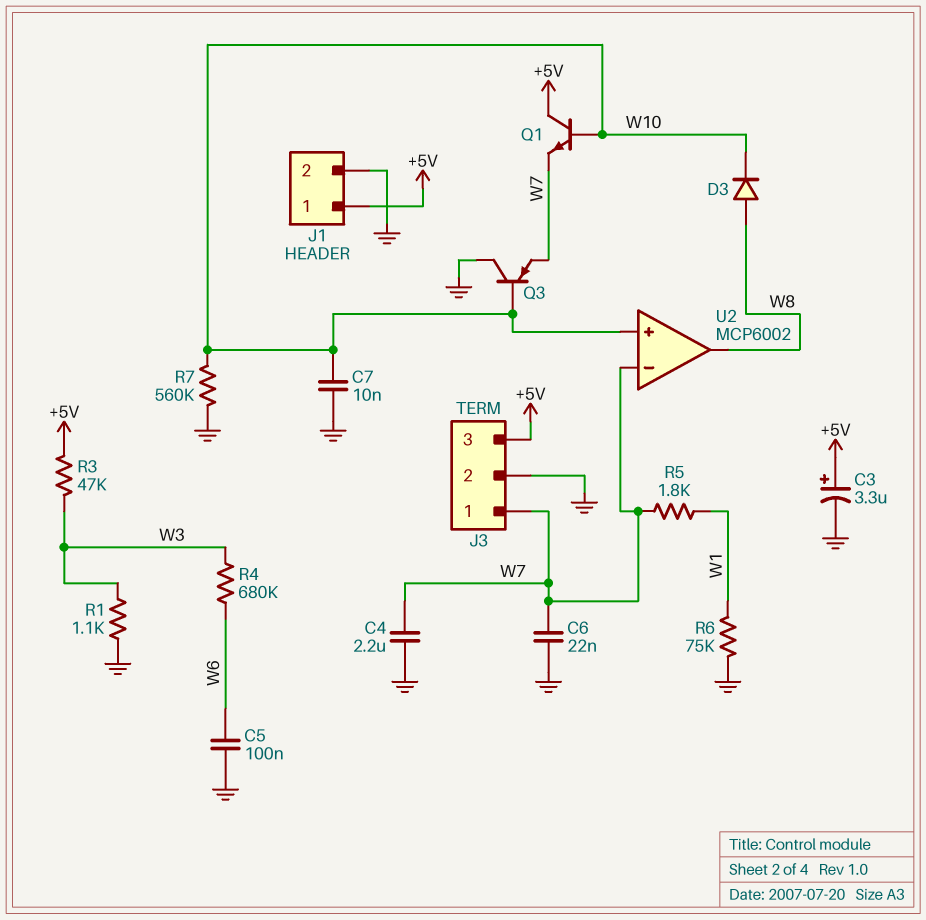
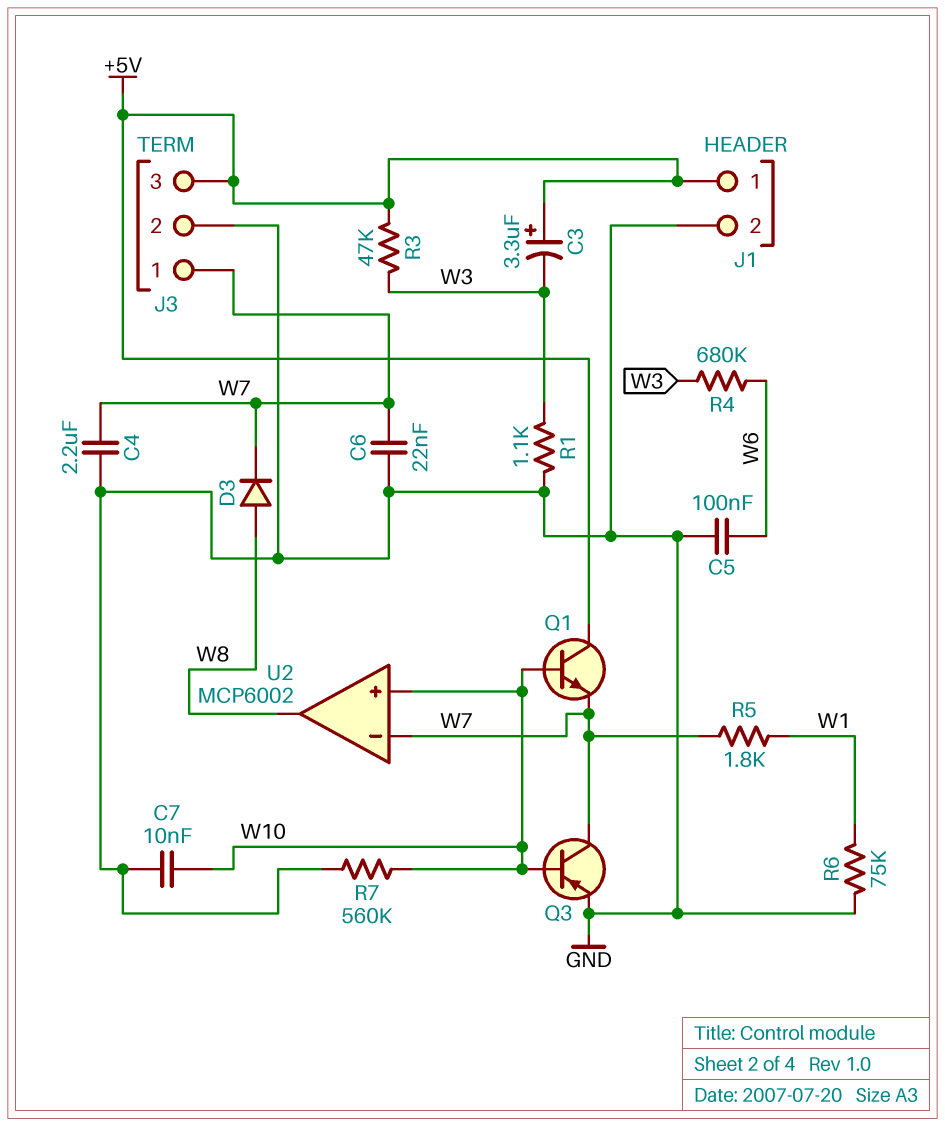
C3: 3.3uF (plus +5V, minus GND) -> 3.3uF (plus +5V, minus W3)
D3: diode (A W8, K W10) -> diode (A W8, K W7)
Q3: PNP (B W10, C GND, E W7) -> PNP (B W10, C W7, E GND)

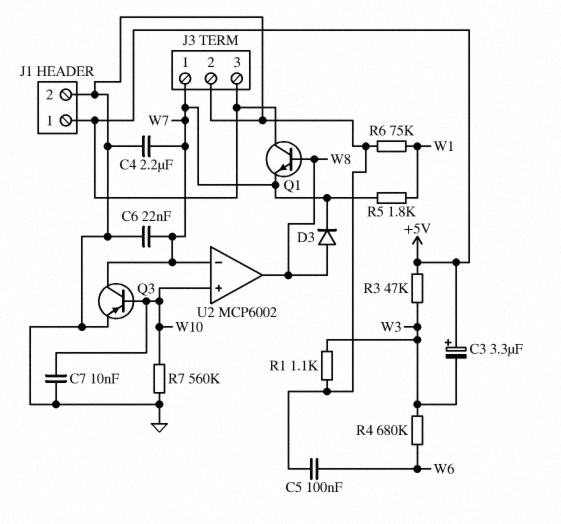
Q1: NPN (B W10, C +5V, E W7) -> NPN (B W8, C +5V, E W7)

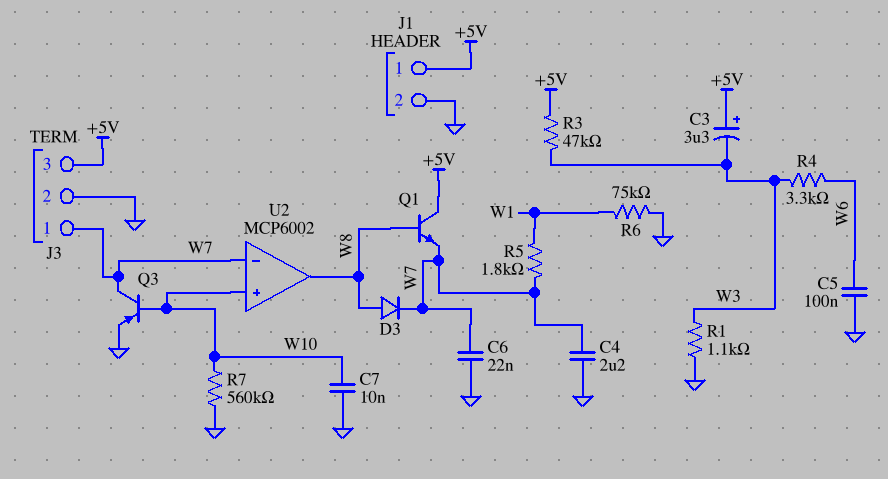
R4: 680k (W3, W6) -> 3.3k (W3, W6)

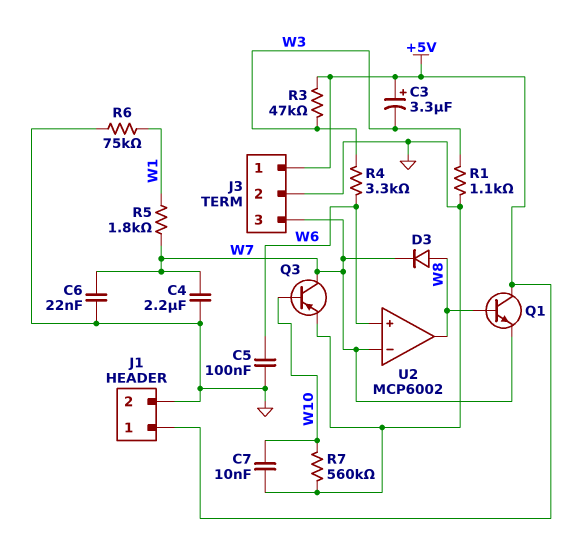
J3 pin 1: W7 -> +5V
J3 pin 3: +5V -> W7
U2 pin in+: W10 -> W6

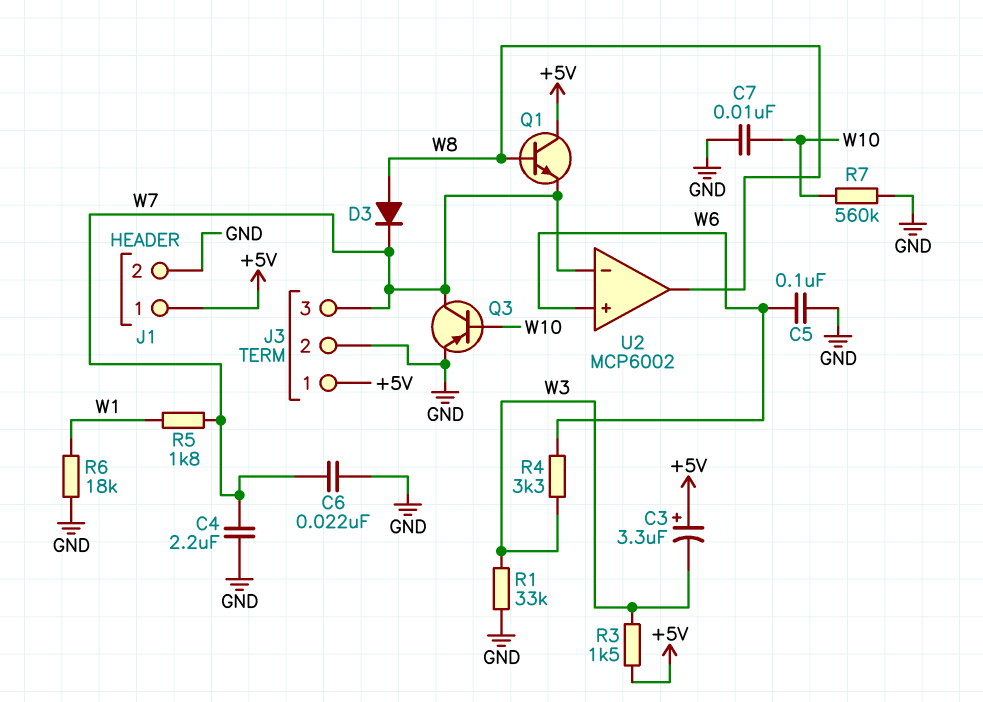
R1: 1.1k (GND, W3) -> 33k (GND, W3)
R3: 47k (+5V, W3) -> 1.5k (+5V, W3)
R6: 75k (GND, W1) -> 18k (GND, W1)

